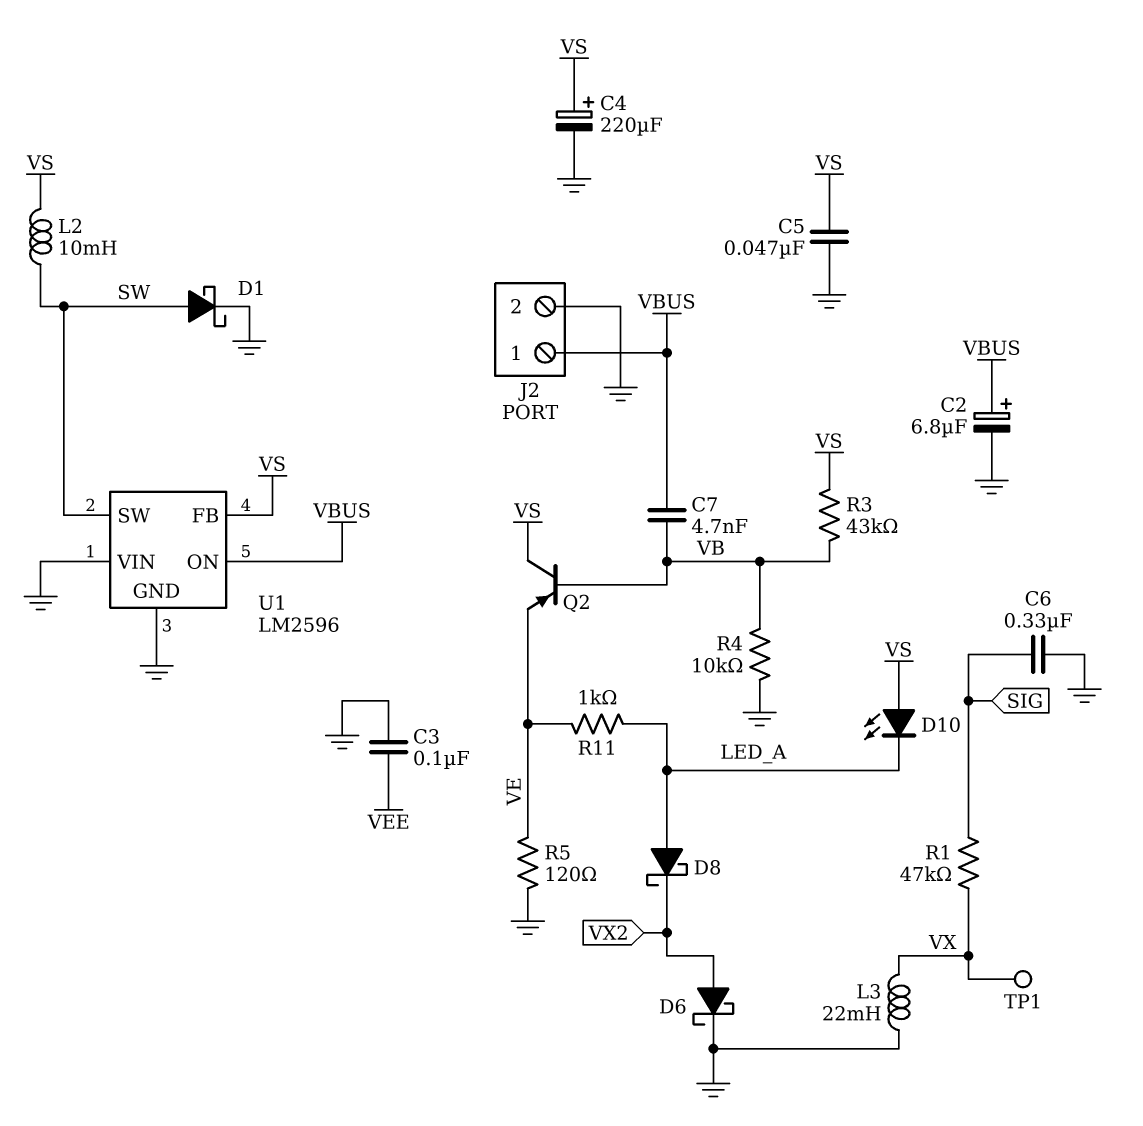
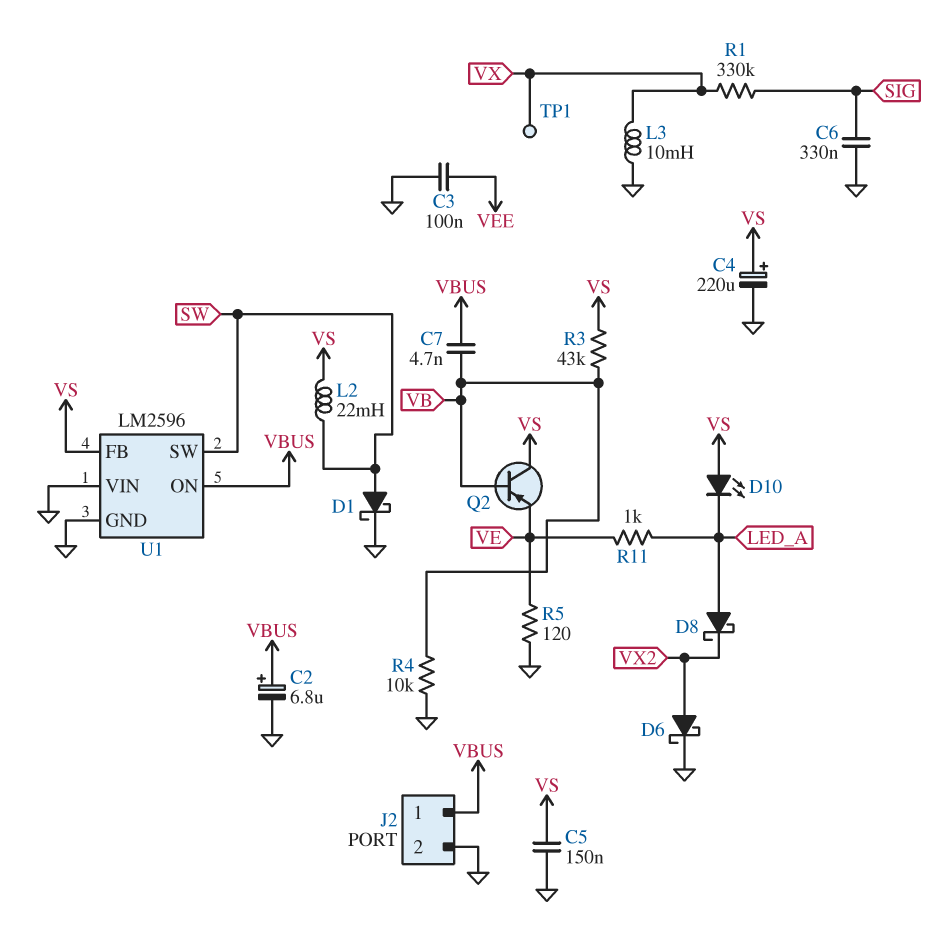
C5: 47nF (GND, VS) -> 150nF (GND, VS)
L2: 10mH (SW, VS) -> 22mH (SW, VS)
L3: 22mH (GND, VX) -> 10mH (GND, VX)
R1: 47k (SIG, VX) -> 330k (SIG, VX)

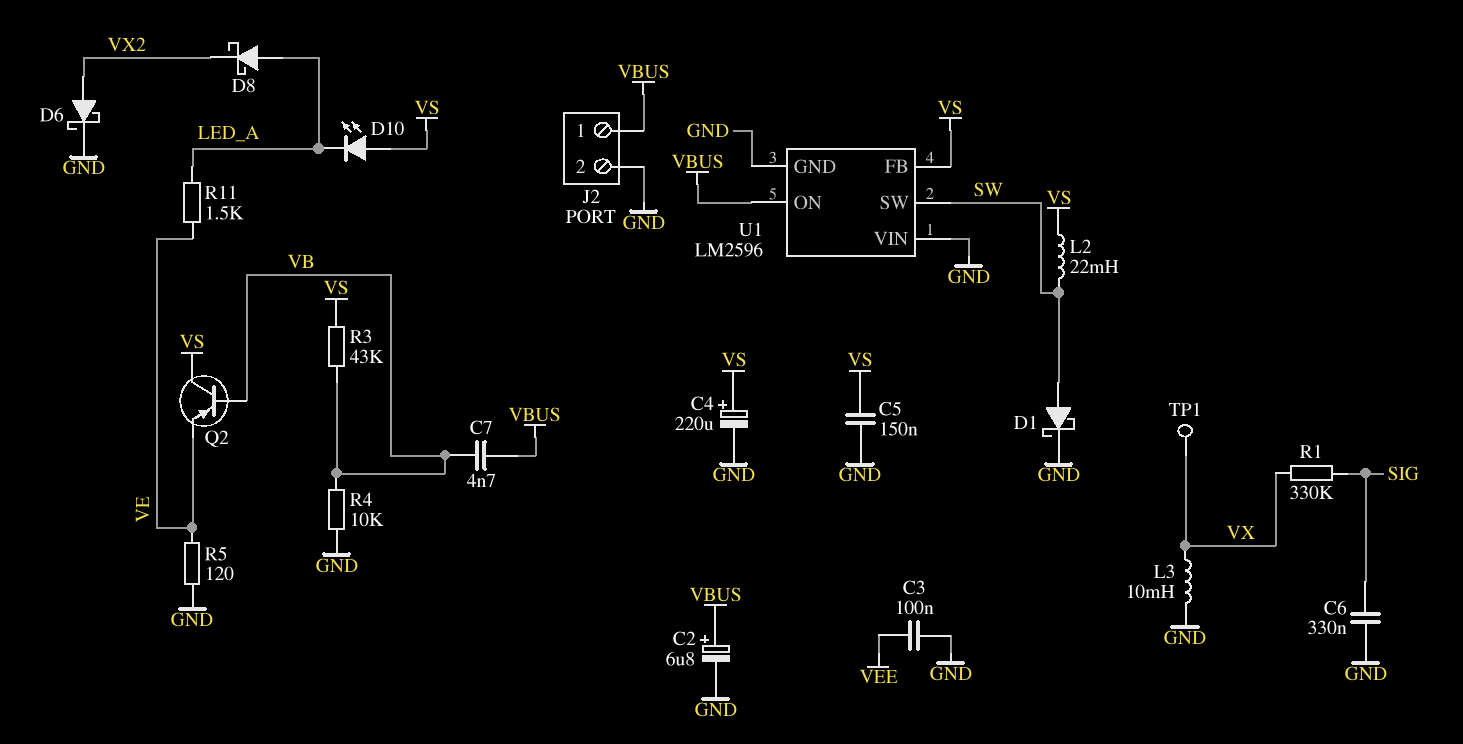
R11: 1k (LED_A, VE) -> 1.5k (LED_A, VE)

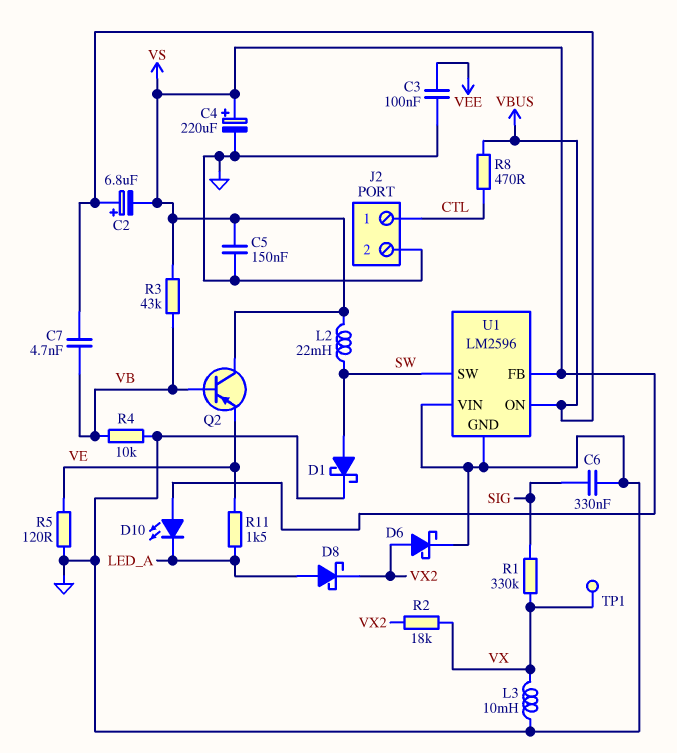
C2: 6.8uF (plus VBUS, minus GND) -> 6.8uF (plus VBUS, minus VS)
J2 pin 1: VBUS -> CTL
R2: none -> 18k (VX, VX2)
R8: none -> 470 (CTL, VBUS)

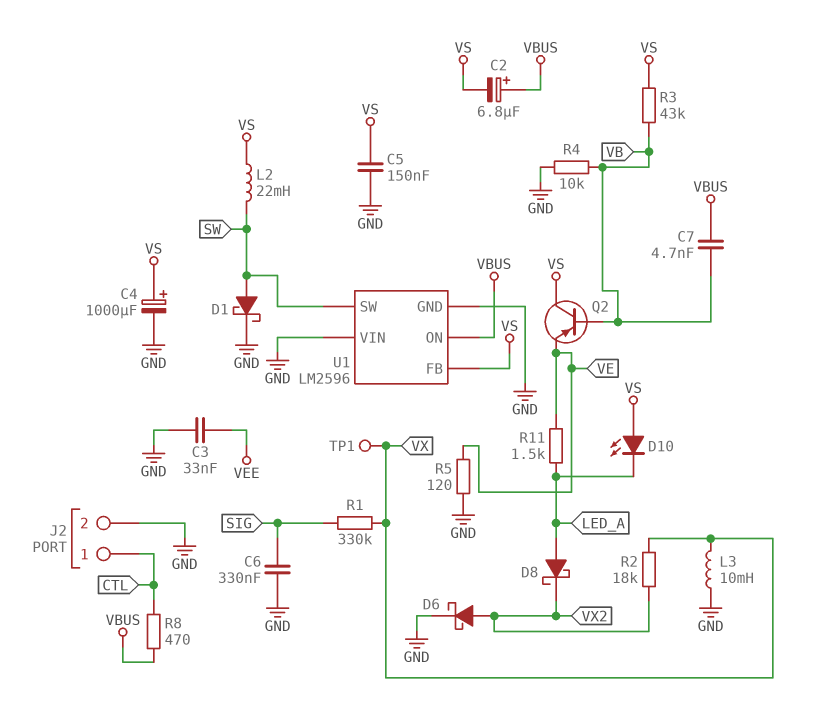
C3: 100nF (GND, VEE) -> 33nF (GND, VEE)
C4: 220uF (plus VS, minus GND) -> 1000uF (plus VS, minus GND)

